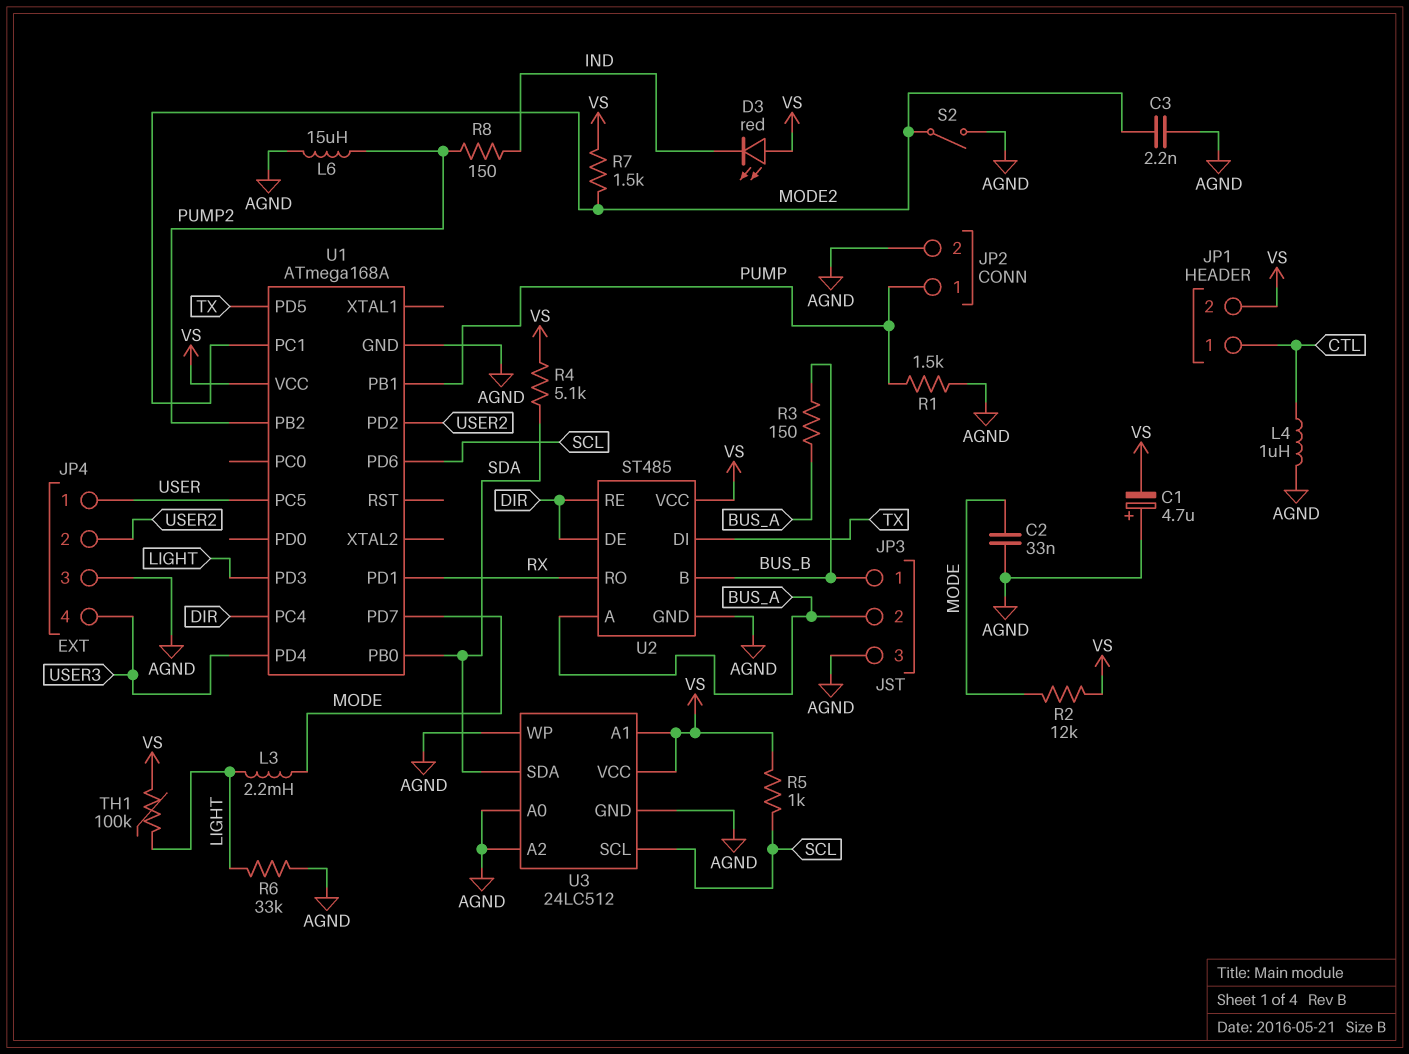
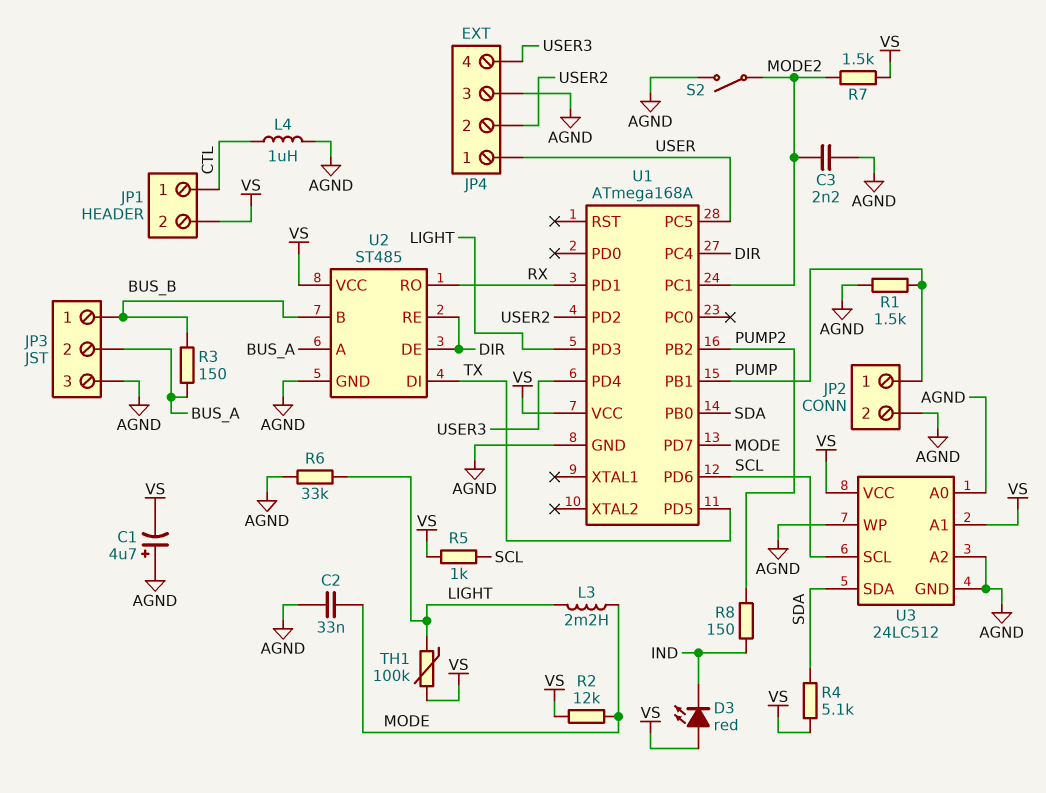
L6: 15uH (AGND, PUMP2) -> none

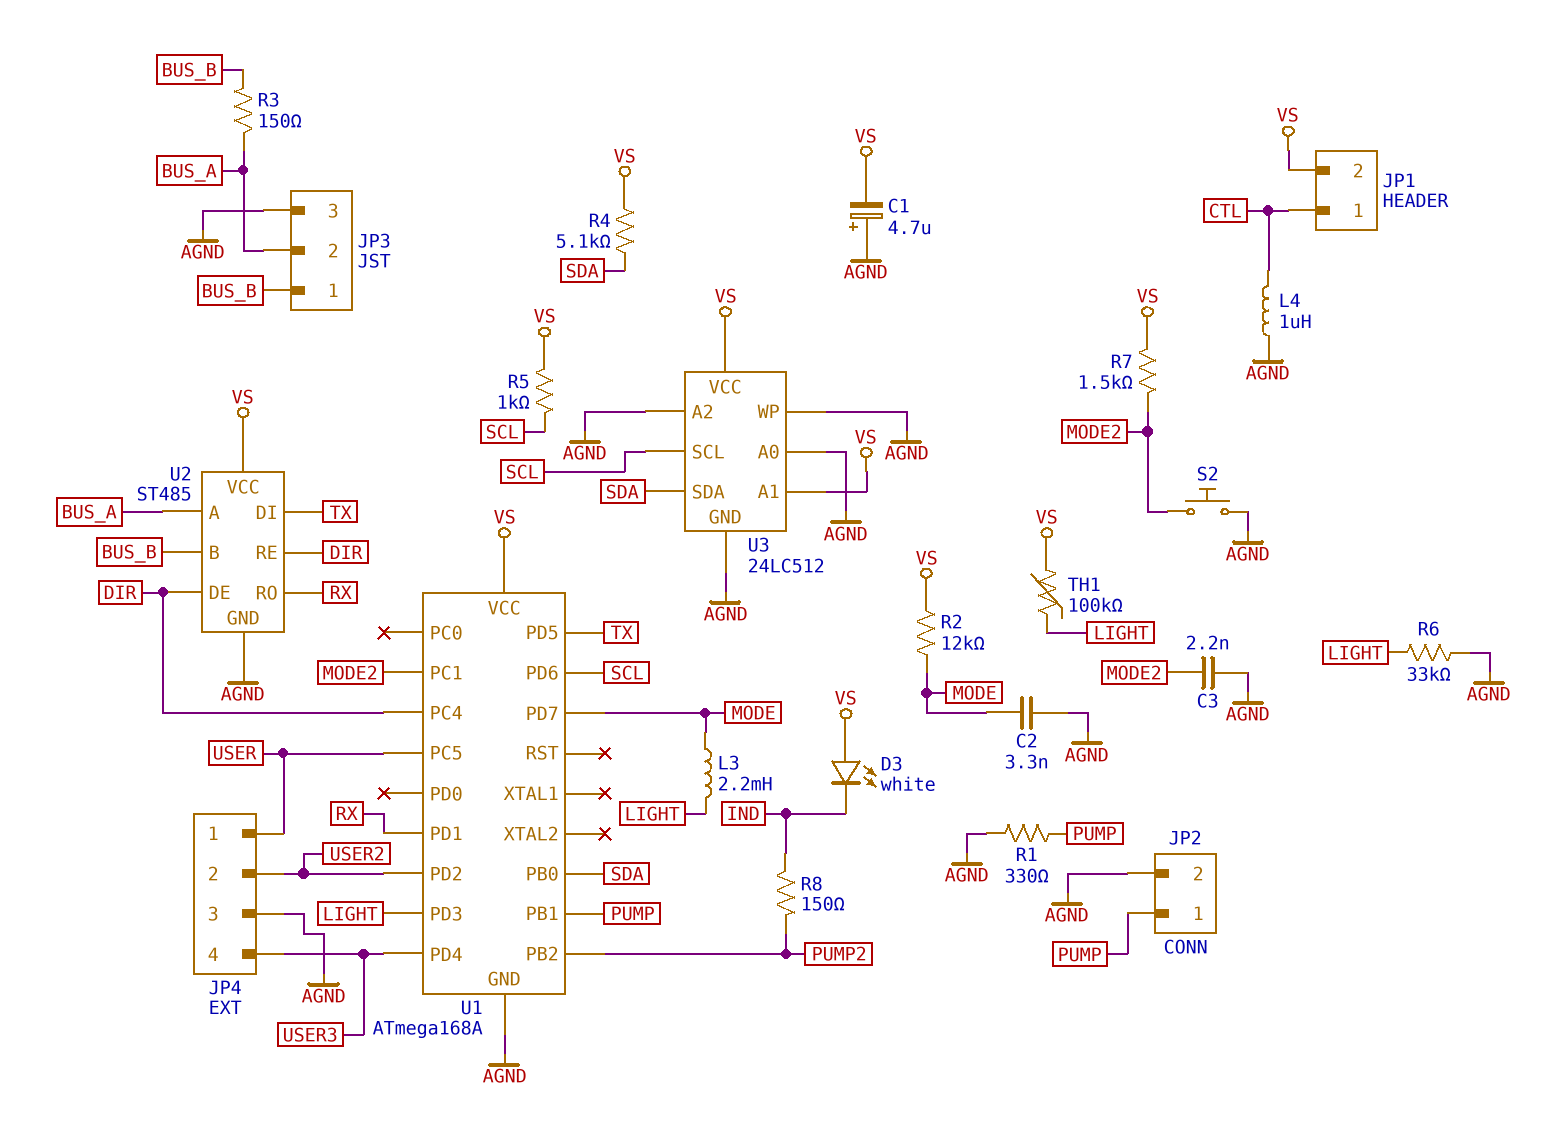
C2: 33nF (AGND, MODE) -> 3.3nF (AGND, MODE)
D3: LED red (A VS, K IND) -> LED white (A VS, K IND)
R1: 1.5k (AGND, PUMP) -> 330 (AGND, PUMP)
S2: switch (AGND, MODE2) -> button (AGND, MODE2)

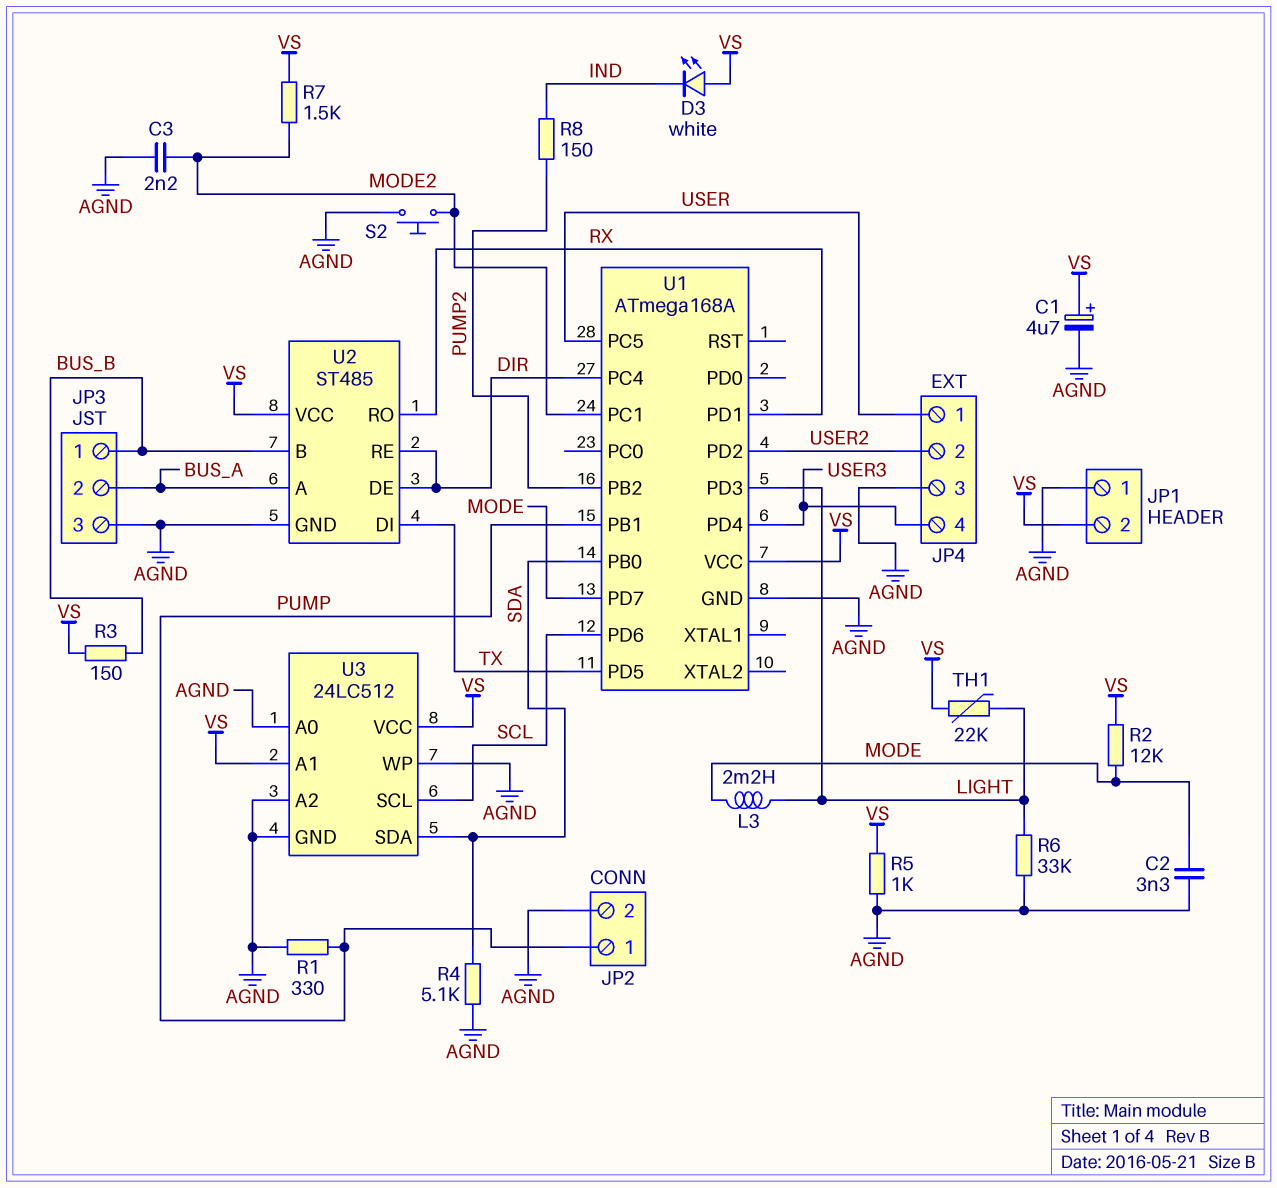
C1: 4.7uF (plus AGND, minus VS) -> 4.7uF (plus VS, minus AGND)
JP1 pin 1: CTL -> AGND
L4: 1uH (AGND, CTL) -> none
R3: 150 (BUS_A, BUS_B) -> 150 (BUS_B, VS)
R4: 5.1k (SDA, VS) -> 5.1k (AGND, SDA)
R5: 1k (SCL, VS) -> 1k (AGND, VS)
TH1: 100k (LIGHT, VS) -> 22k (LIGHT, VS)

